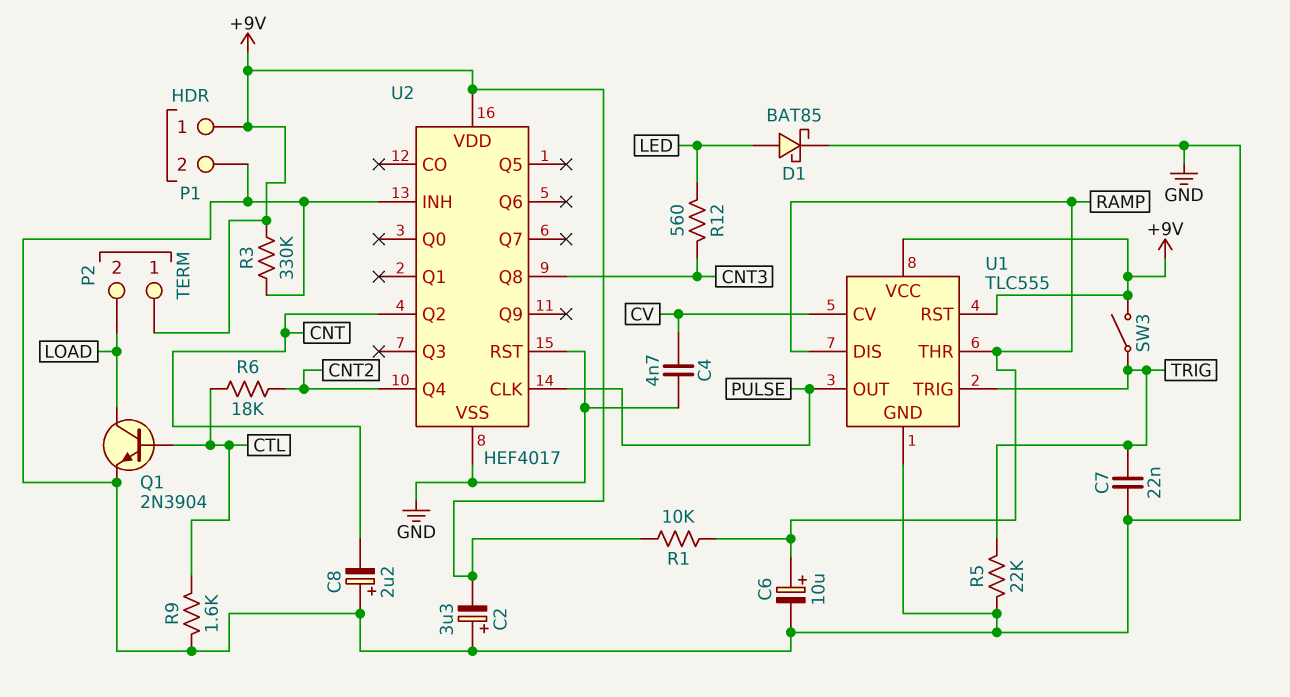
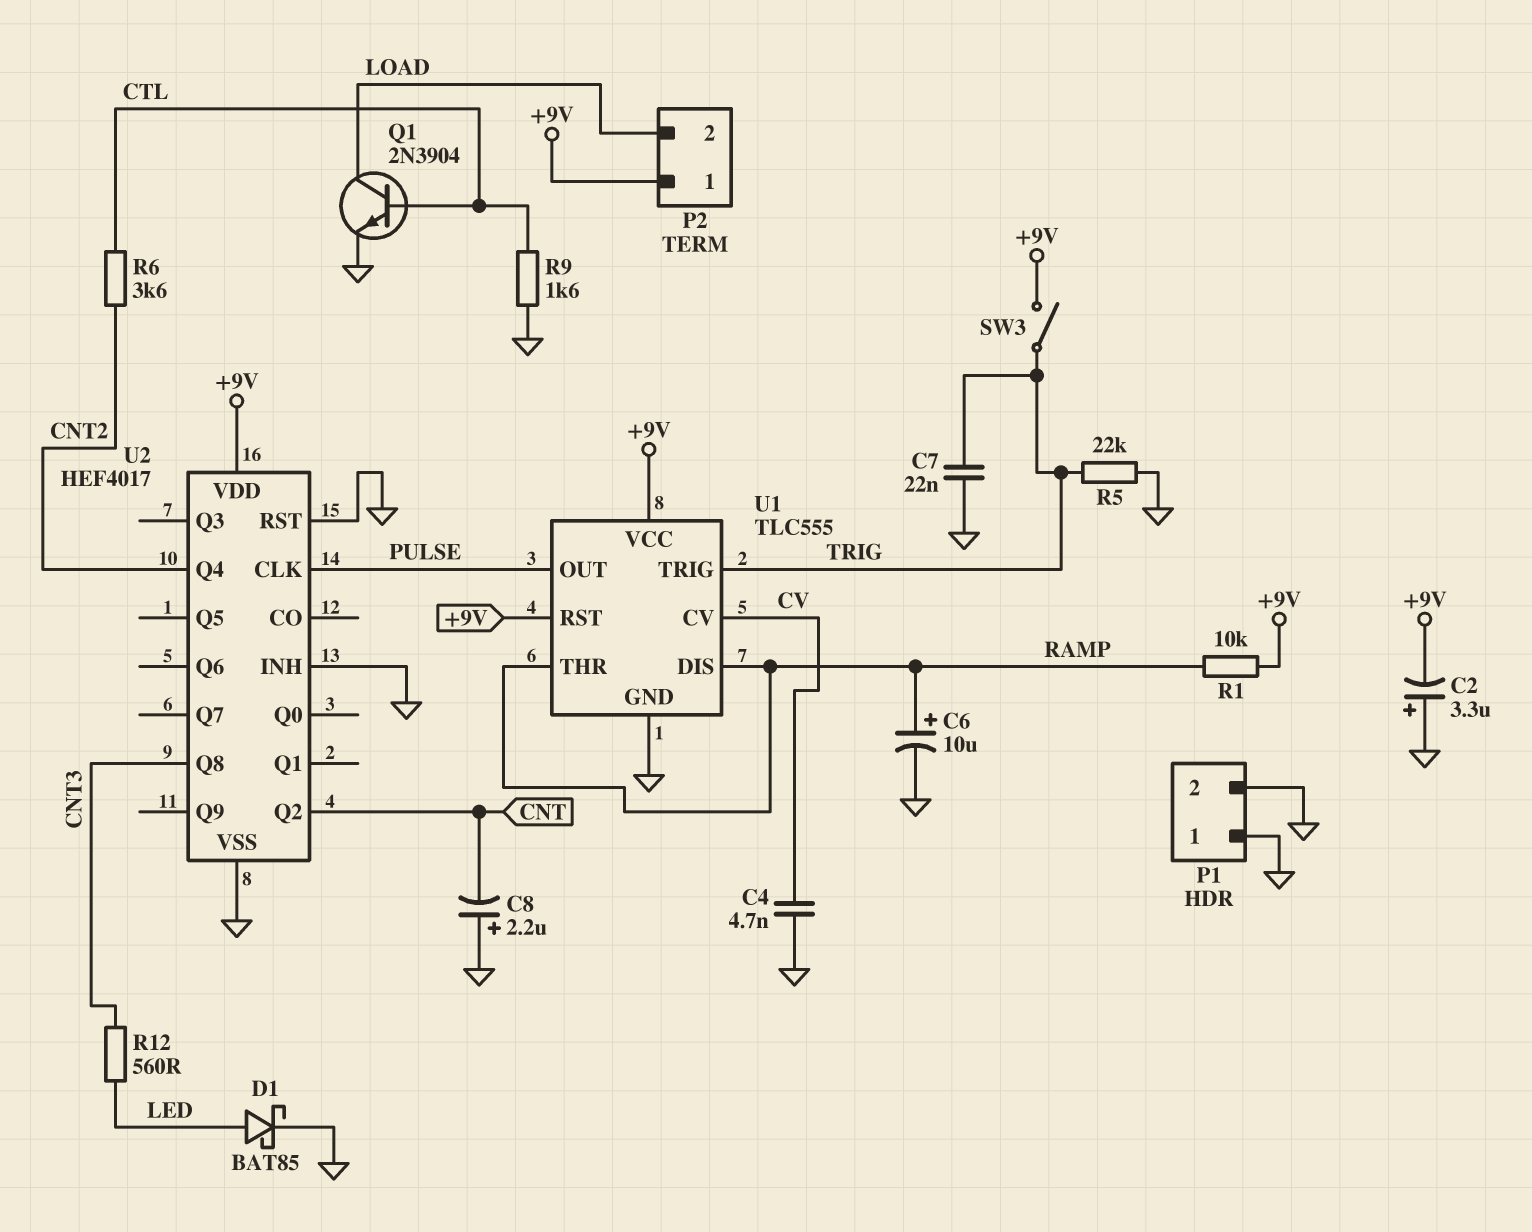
P1 pin 1: +9V -> GND
R3: 330k (+9V, GND) -> none
R6: 18k (CNT2, CTL) -> 3.6k (CNT2, CTL)

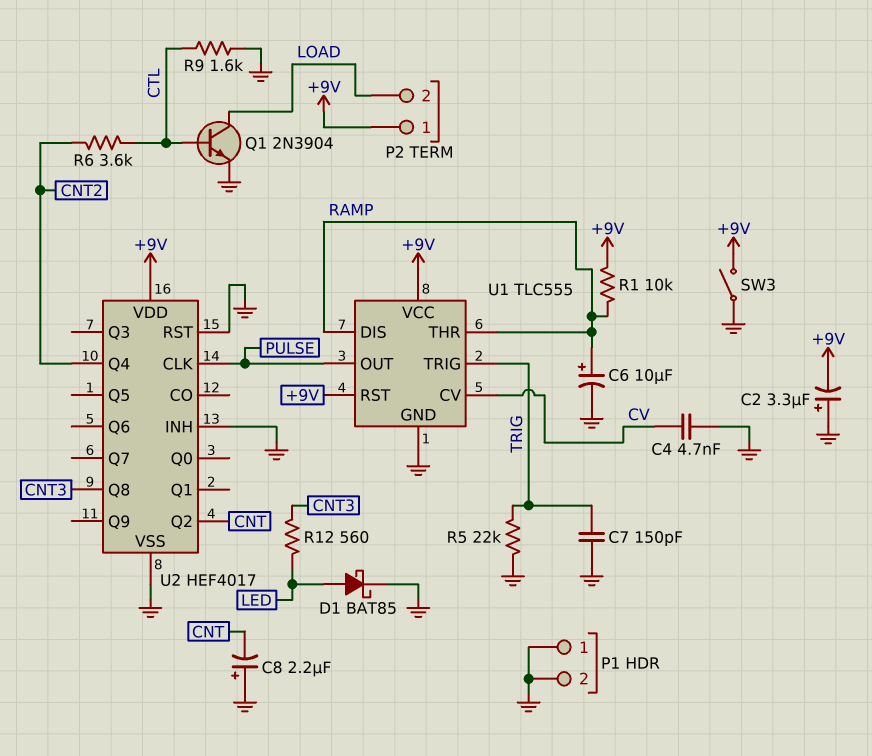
C7: 22nF (GND, TRIG) -> 150pF (GND, TRIG)
SW3: switch (+9V, TRIG) -> switch (+9V, GND)

